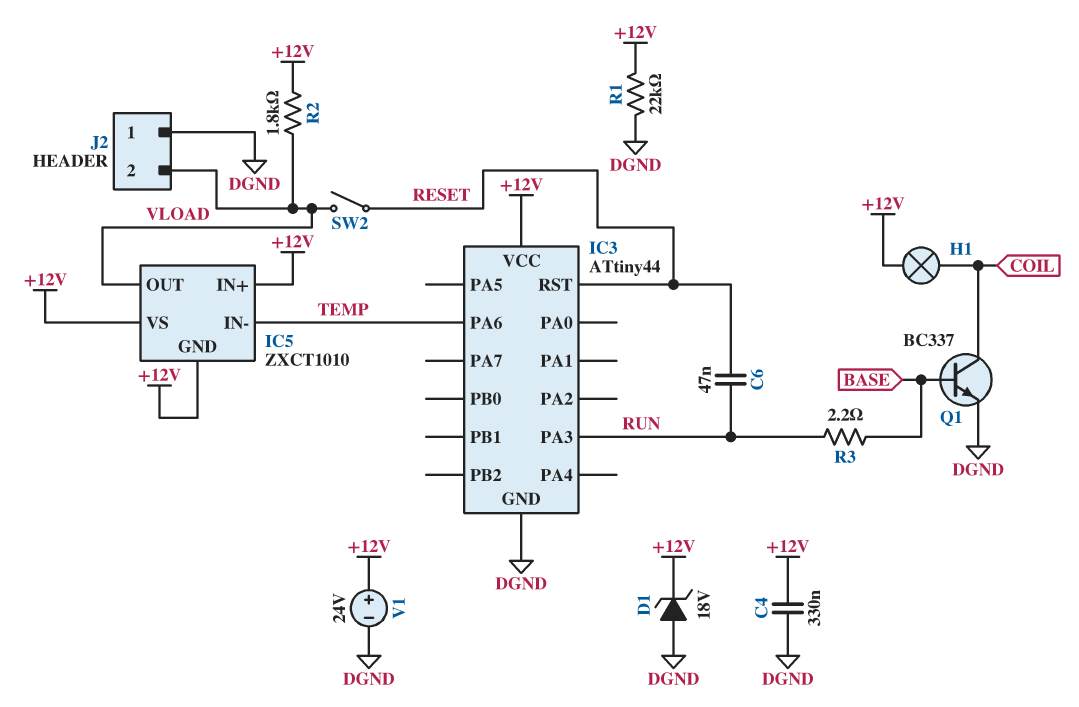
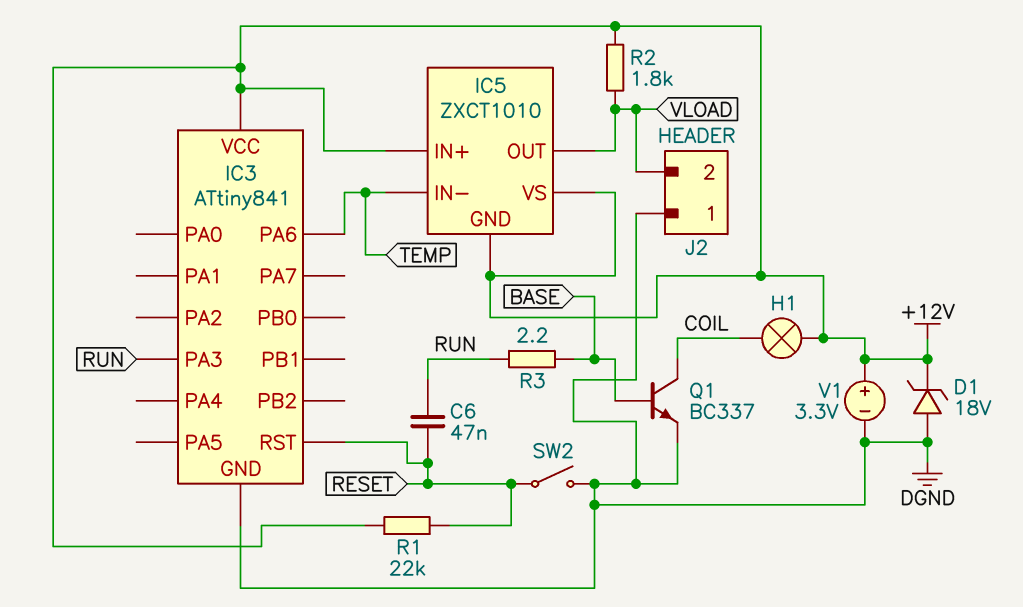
C4: 330nF (+12V, DGND) -> none
IC3: ATtiny44 -> ATtiny841
R1: 22k (+12V, DGND) -> 22k (+12V, RESET)
SW2: switch (RESET, VLOAD) -> switch (DGND, RESET)
V1: 24V (plus +12V, minus DGND) -> 3.3V (plus +12V, minus DGND)

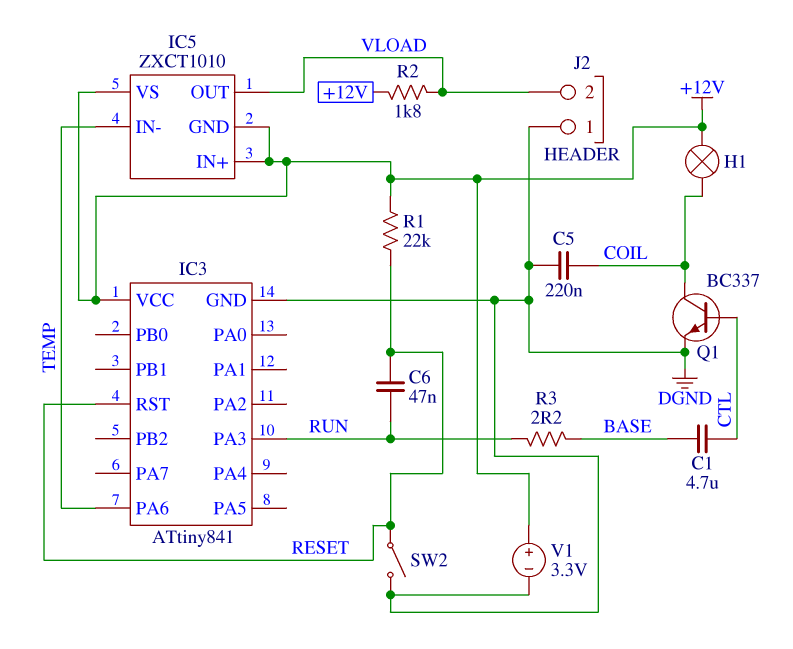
C1: none -> 4.7uF (BASE, CTL)
C5: none -> 220nF (COIL, DGND)
D1: zener 18V (A DGND, K +12V) -> none
Q1: NPN BC337 (B BASE, C COIL, E DGND) -> NPN BC337 (B CTL, C COIL, E DGND)

